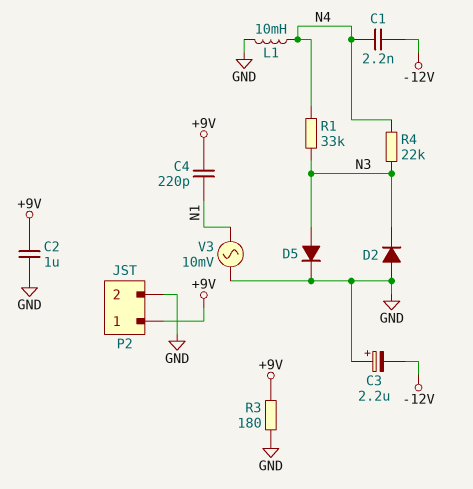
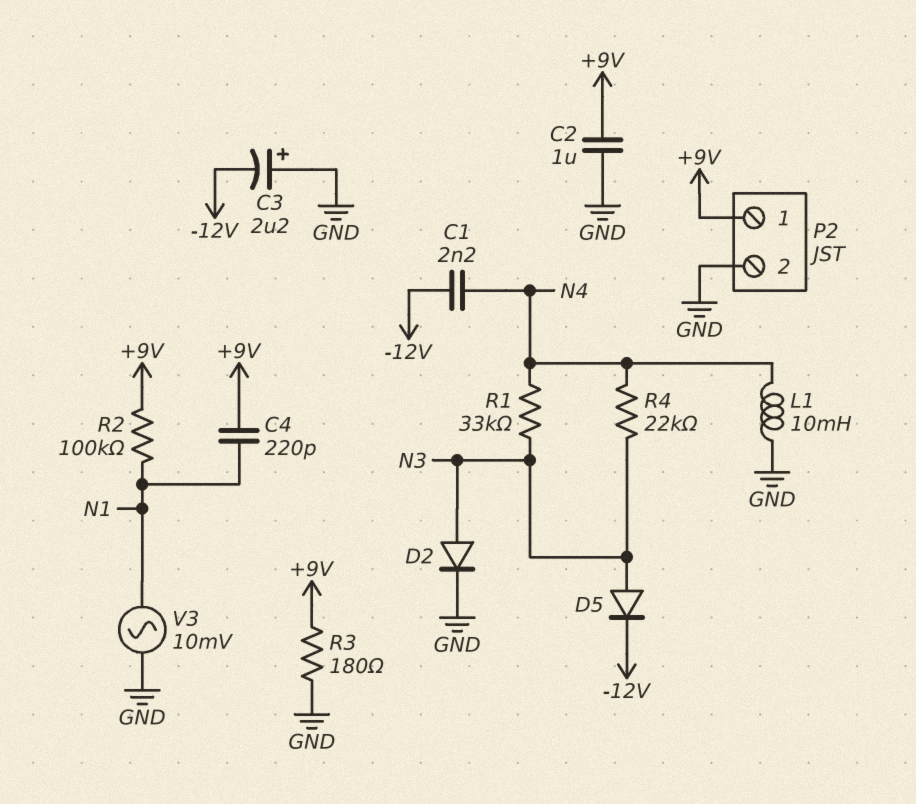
D2: diode (A GND, K N3) -> diode (A N3, K GND)
D5: diode (A N3, K GND) -> diode (A N3, K -12V)
R2: none -> 100k (+9V, N1)

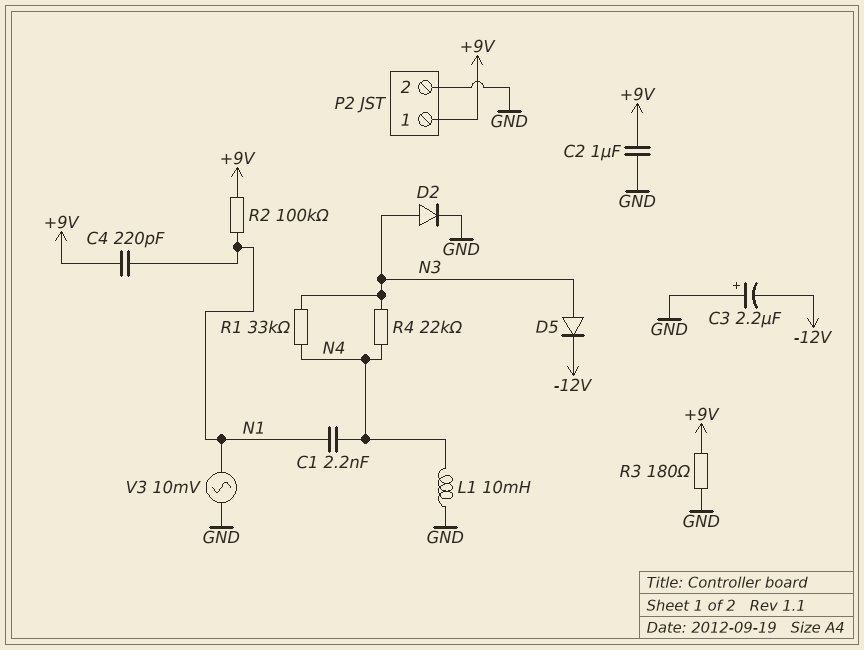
C1: 2.2nF (-12V, N4) -> 2.2nF (N1, N4)

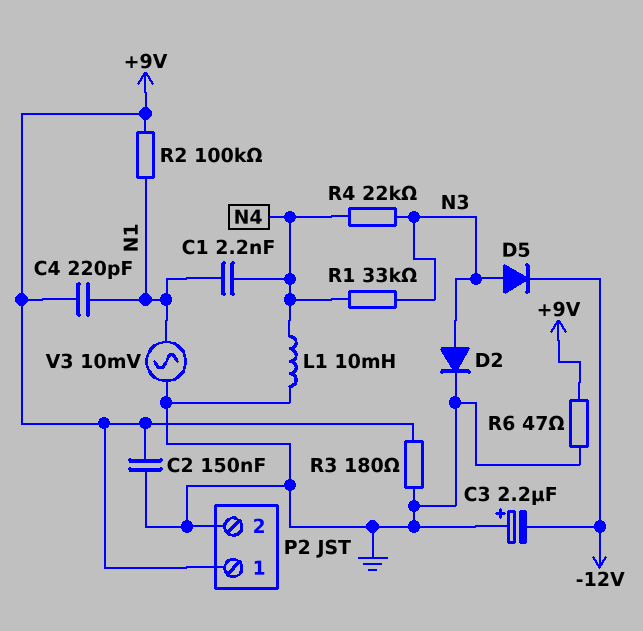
C2: 1uF (+9V, GND) -> 150nF (+9V, GND)
R6: none -> 47 (+9V, GND)

